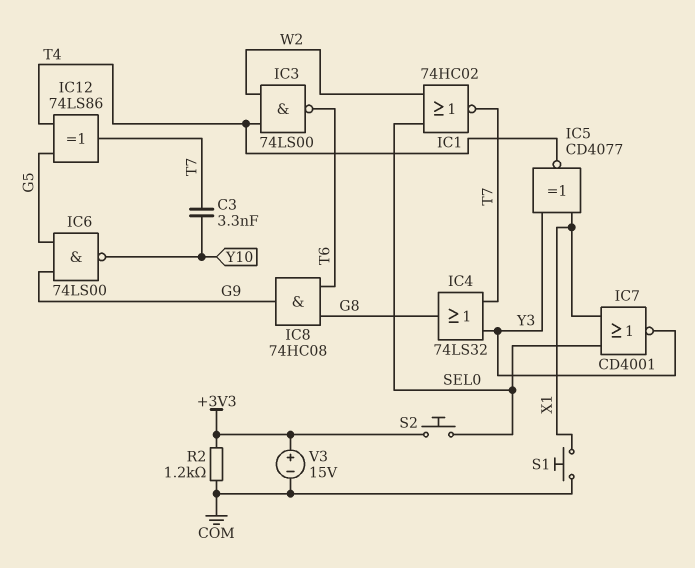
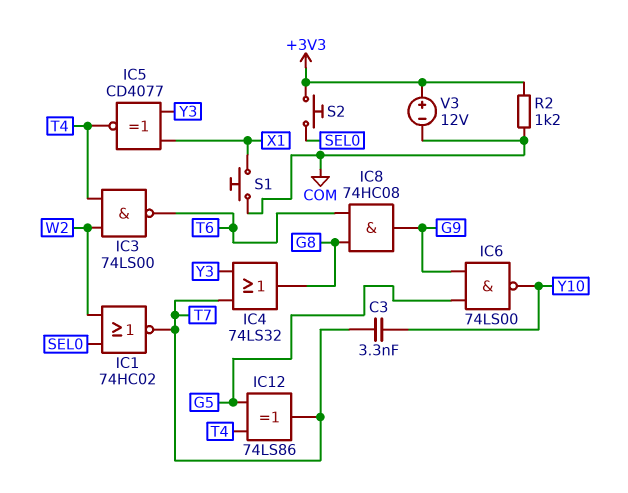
IC7: NOR CD4001 (in SEL0, in X1, out Y3) -> none
V3: 15V (plus +3V3, minus COM) -> 12V (plus +3V3, minus COM)

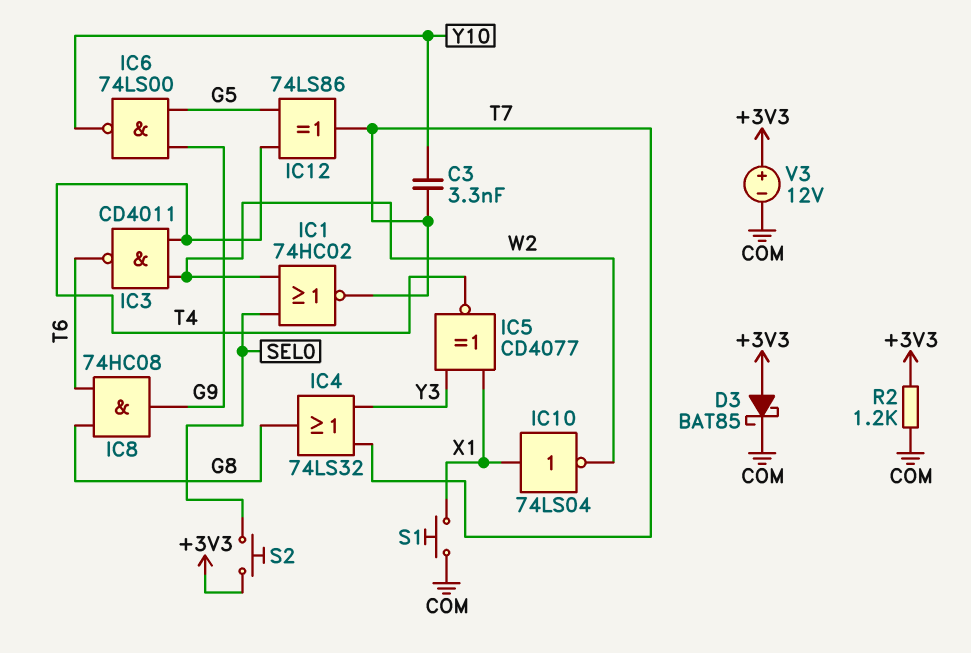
D3: none -> schottky BAT85 (A +3V3, K COM)
IC3: NAND 74LS00 (in T4, in W2, out T6) -> NAND CD4011 (in T4, in W2, out T6)
IC10: none -> NOT 74LS04 (in X1, out W2)

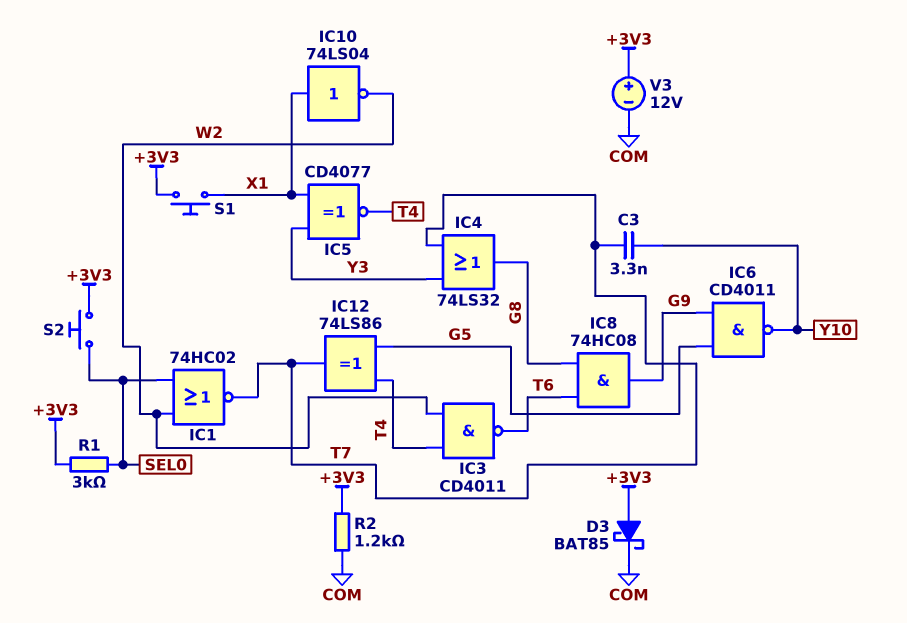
IC6: NAND 74LS00 (in G5, in G9, out Y10) -> NAND CD4011 (in G5, in G9, out Y10)
R1: none -> 3k (+3V3, SEL0)
S1: button (COM, X1) -> button (+3V3, X1)

